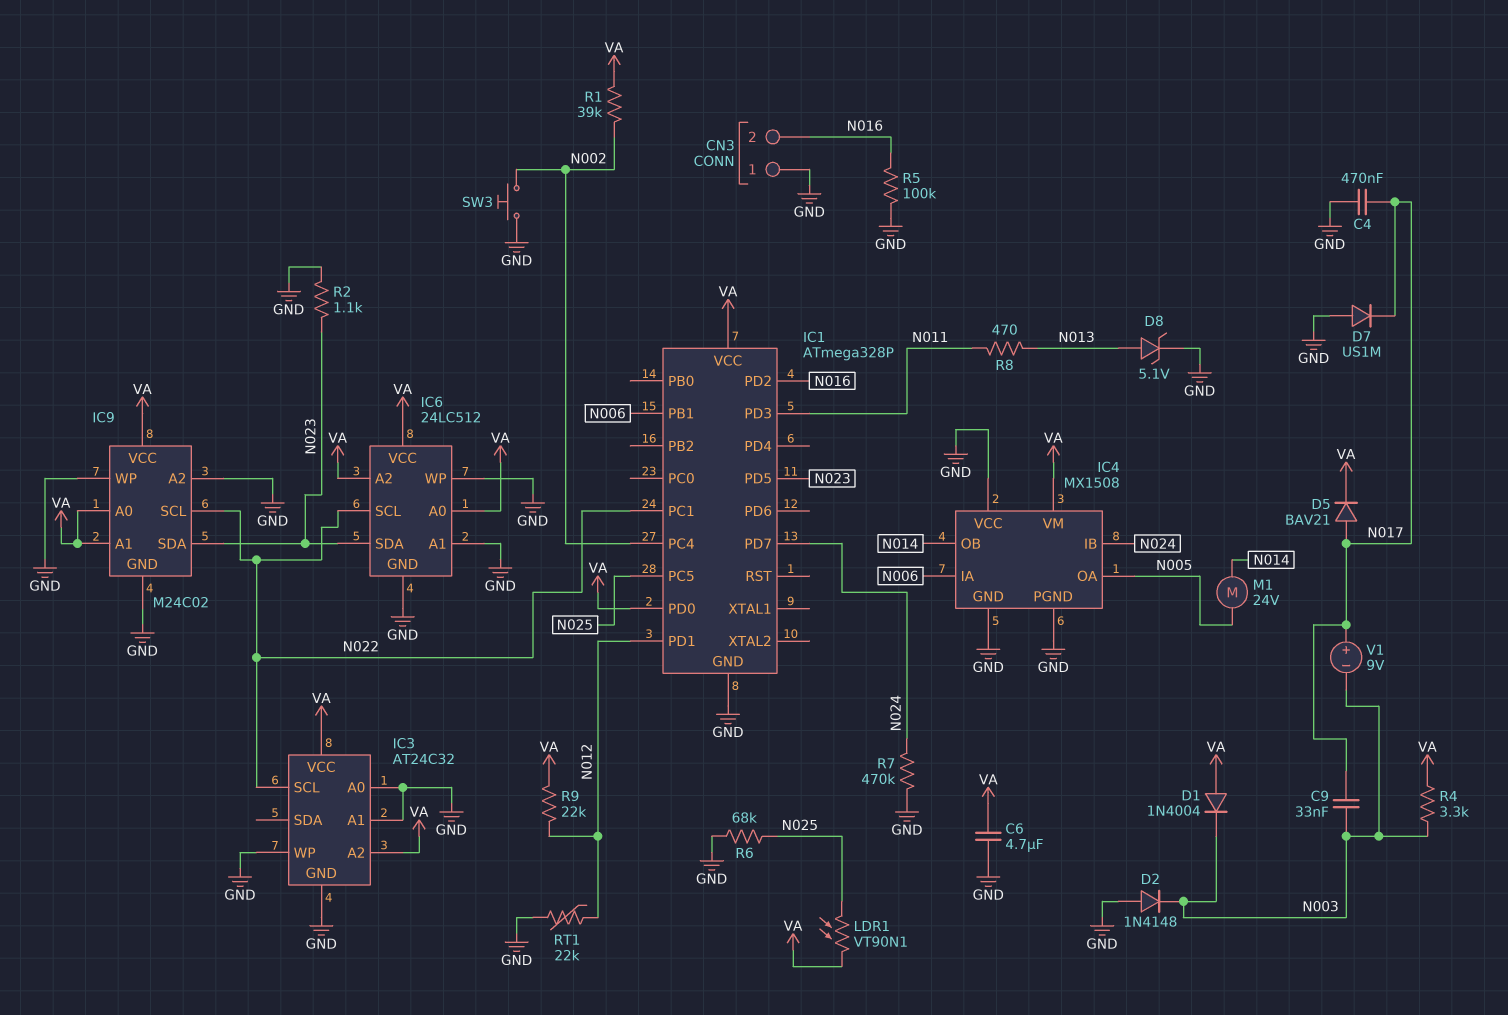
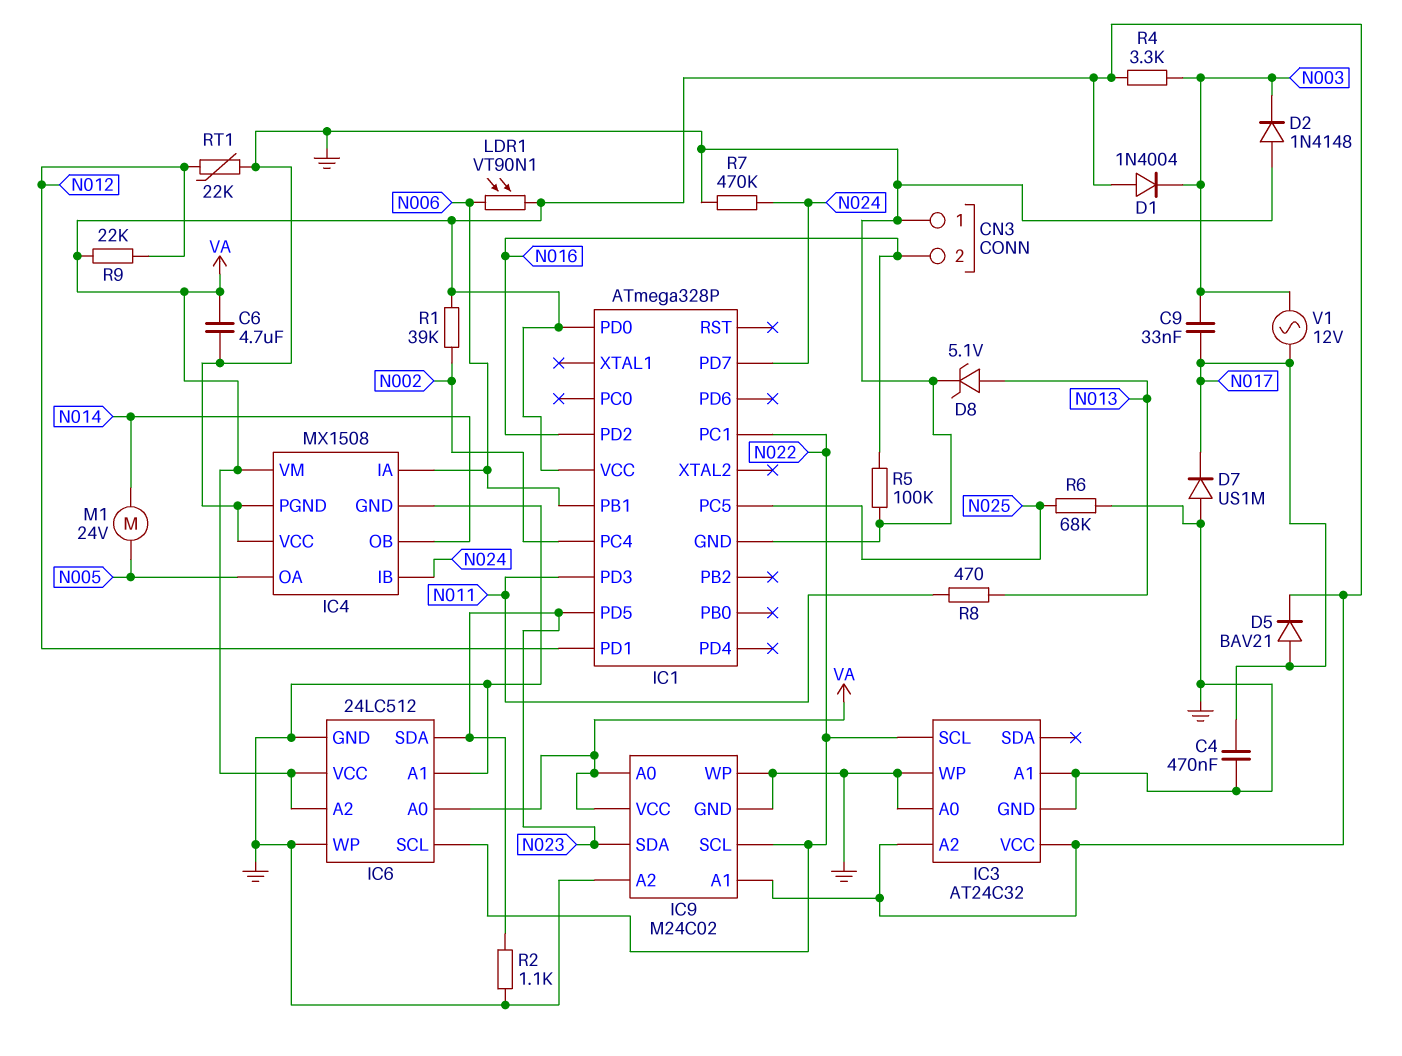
LDR1: VT90N1 (N025, VA) -> VT90N1 (N006, VA)
SW3: button (GND, N002) -> none
V1: 9V (plus N017, minus N003) -> AC 12V (N003, N017)

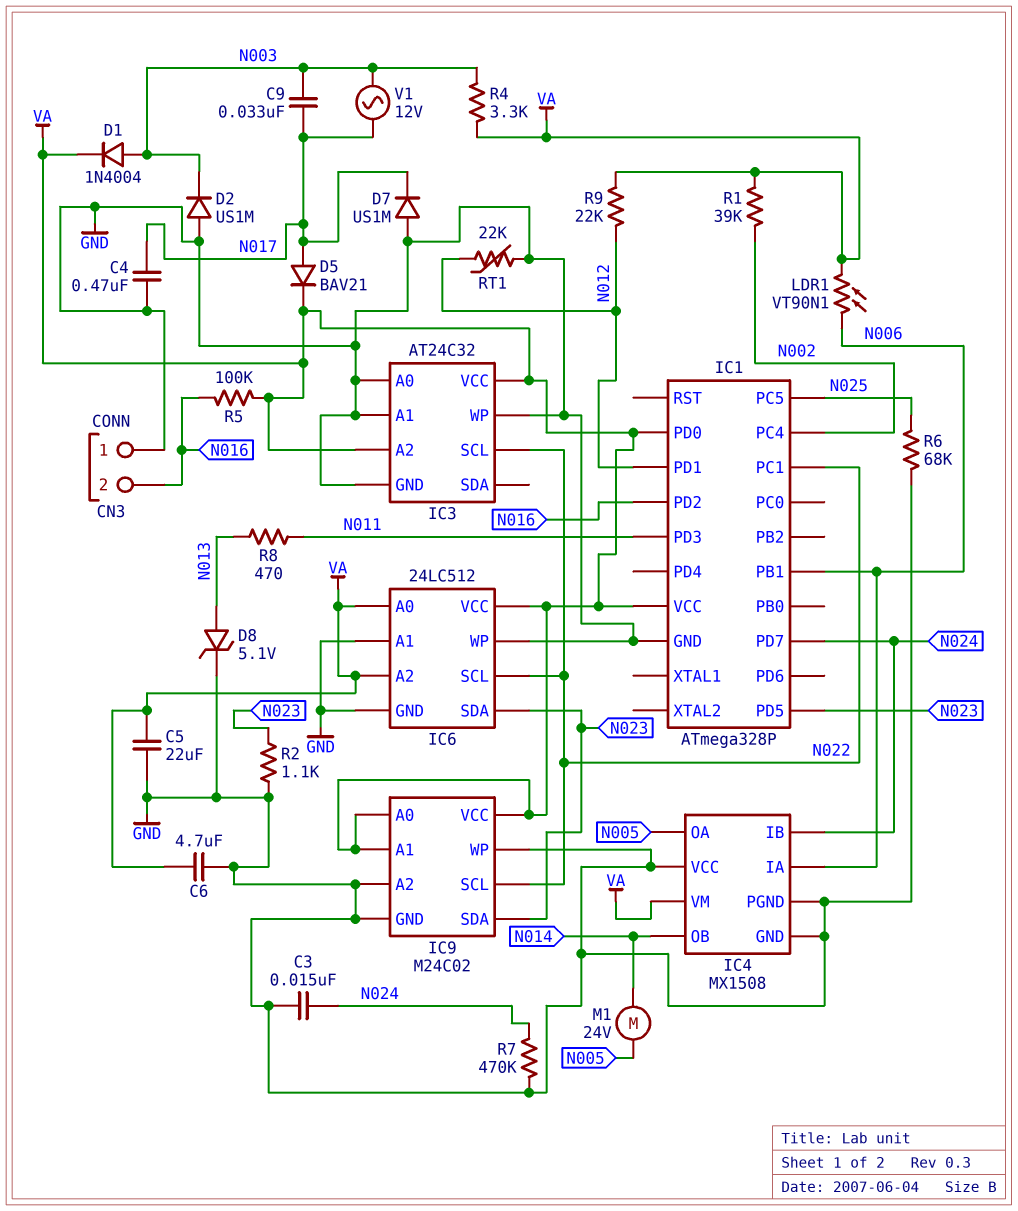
C3: none -> 15nF (GND, N024)
C5: none -> 22uF (GND, VA)
D1: diode 1N4004 (A VA, K N003) -> diode 1N4004 (A N003, K VA)
D2: diode 1N4148 (A GND, K N003) -> diode US1M (A GND, K N003)
R5: 100k (GND, N016) -> 100k (N016, VA)

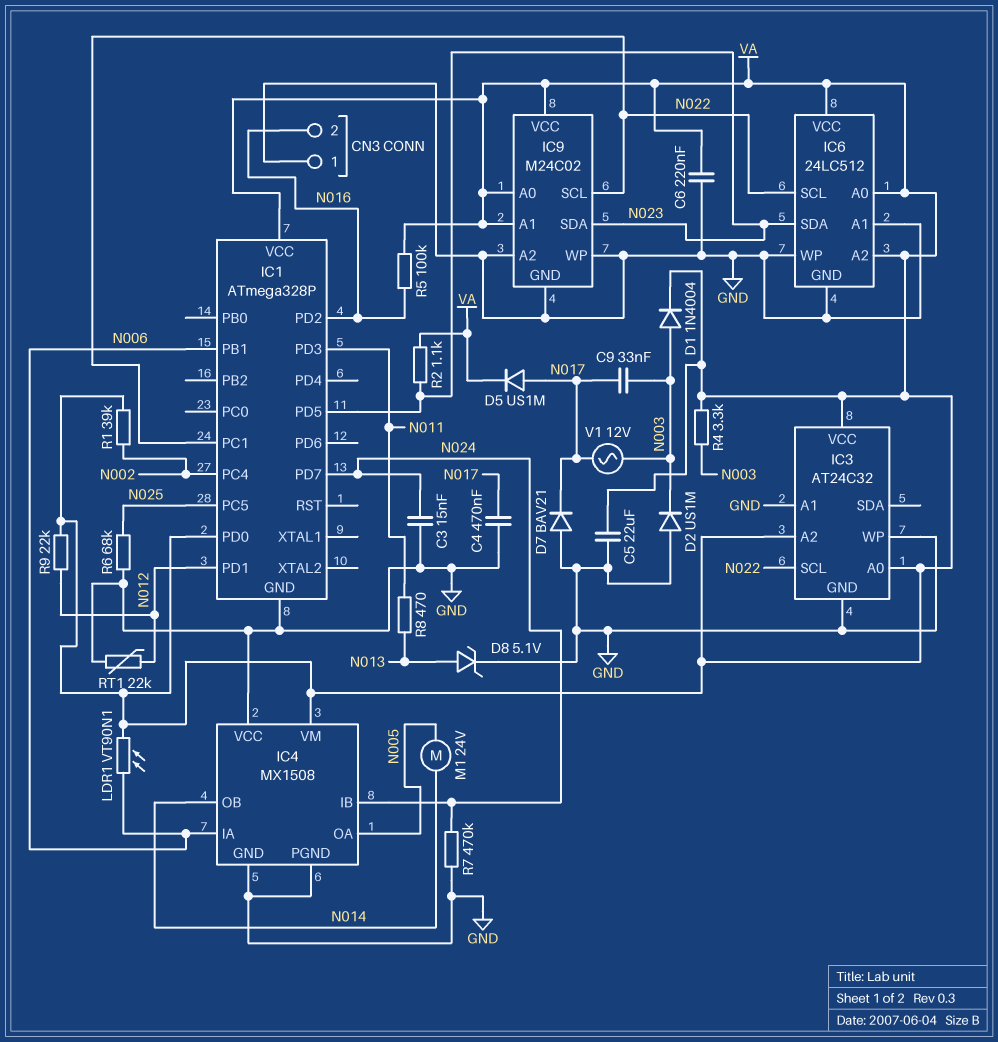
C6: 4.7uF (GND, VA) -> 220nF (GND, VA)
D5: diode BAV21 (A N017, K VA) -> diode US1M (A N017, K VA)
D7: diode US1M (A GND, K N017) -> diode BAV21 (A GND, K N017)
IC3 pin A0: GND -> VA
R2: 1.1k (GND, N023) -> 1.1k (N023, VA)

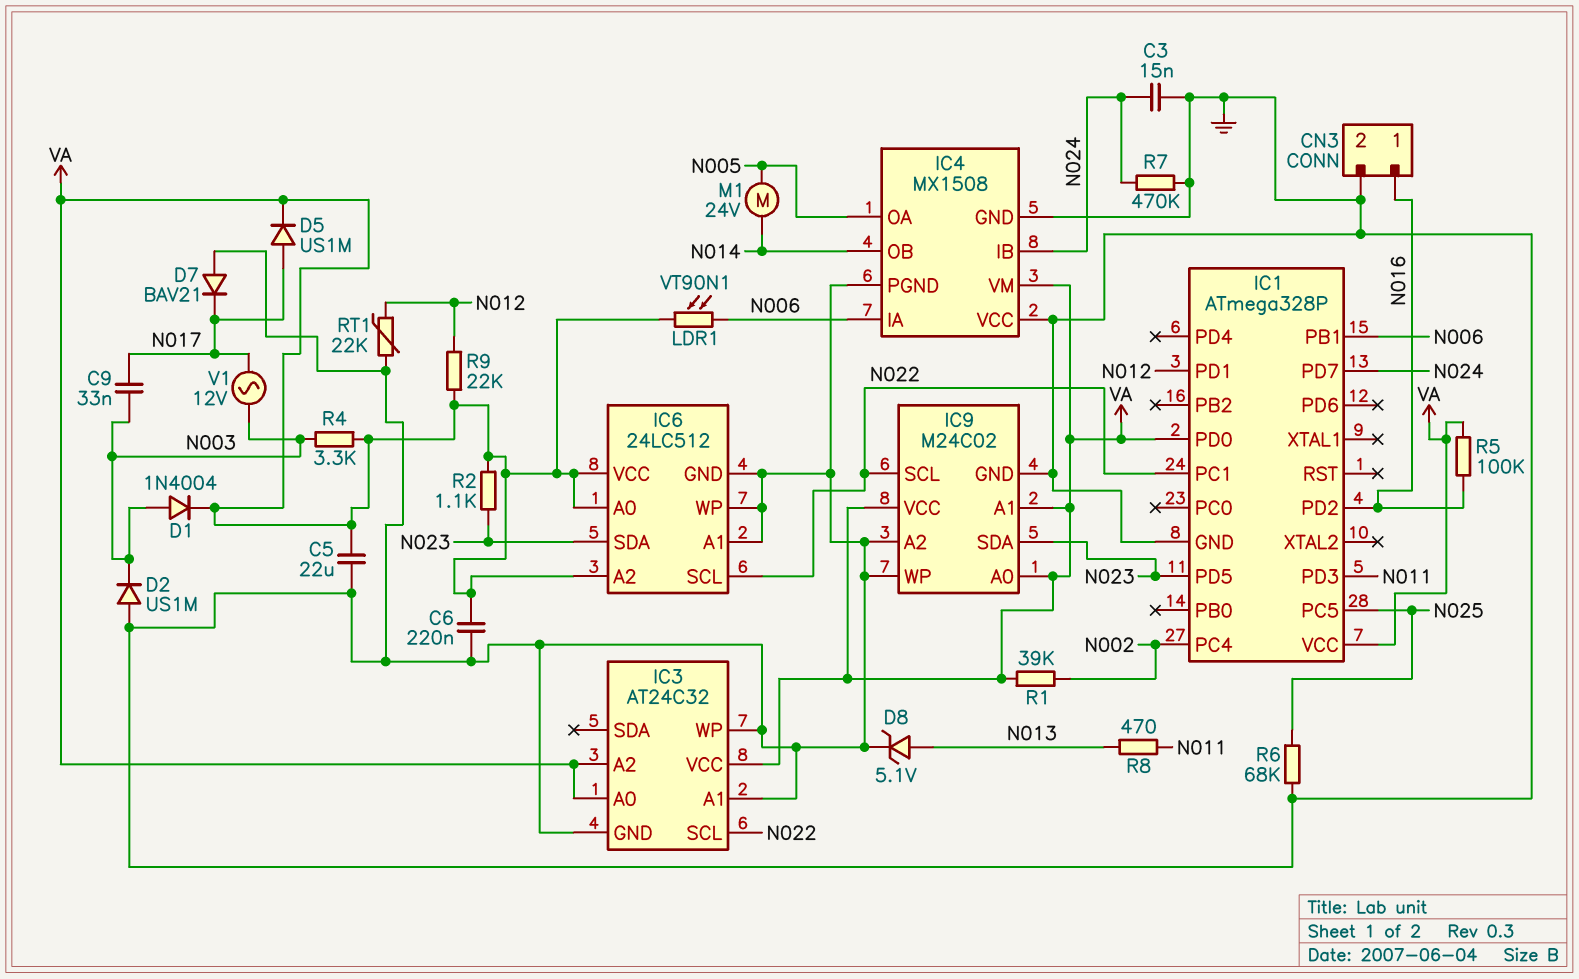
C4: 470nF (GND, N017) -> none
CN3 pin 1: GND -> N016
CN3 pin 2: N016 -> GND

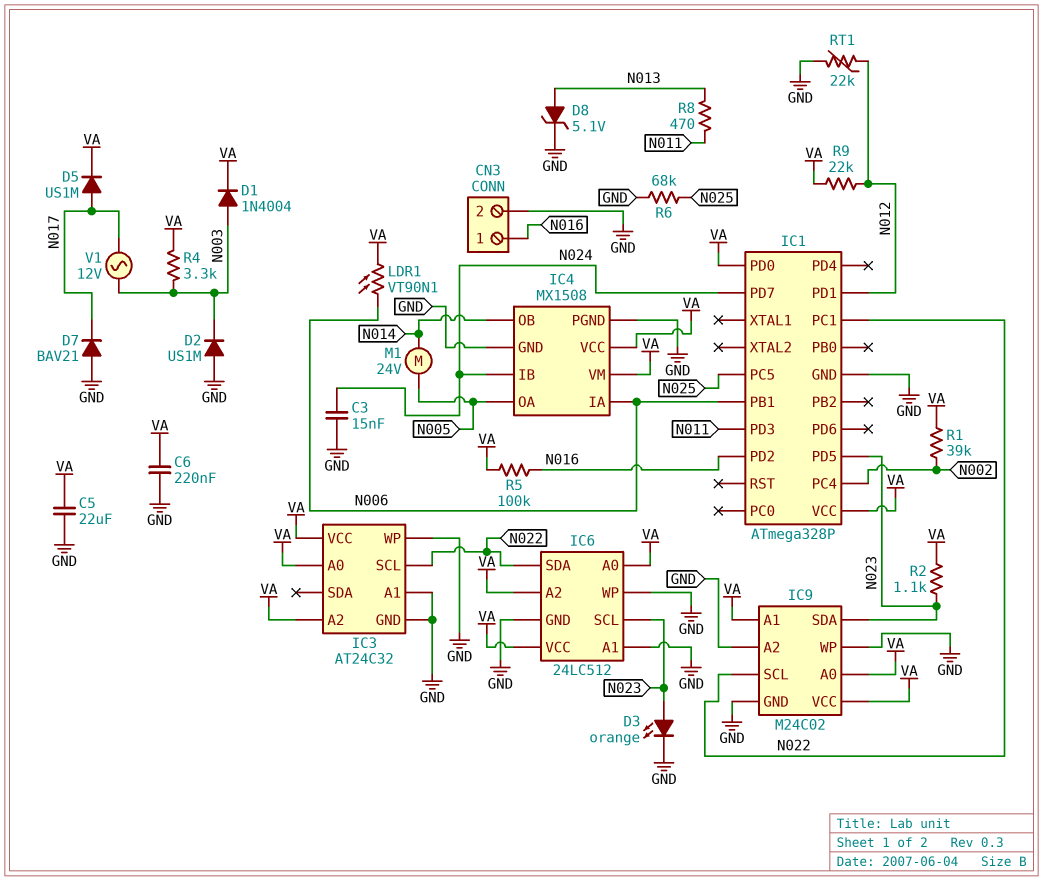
C9: 33nF (N003, N017) -> none
D3: none -> LED orange (A N023, K GND)
IC4 pin VCC: GND -> VA
IC6 pin SCL: N022 -> N023
IC6 pin SDA: N023 -> N022
R7: 470k (GND, N024) -> none

